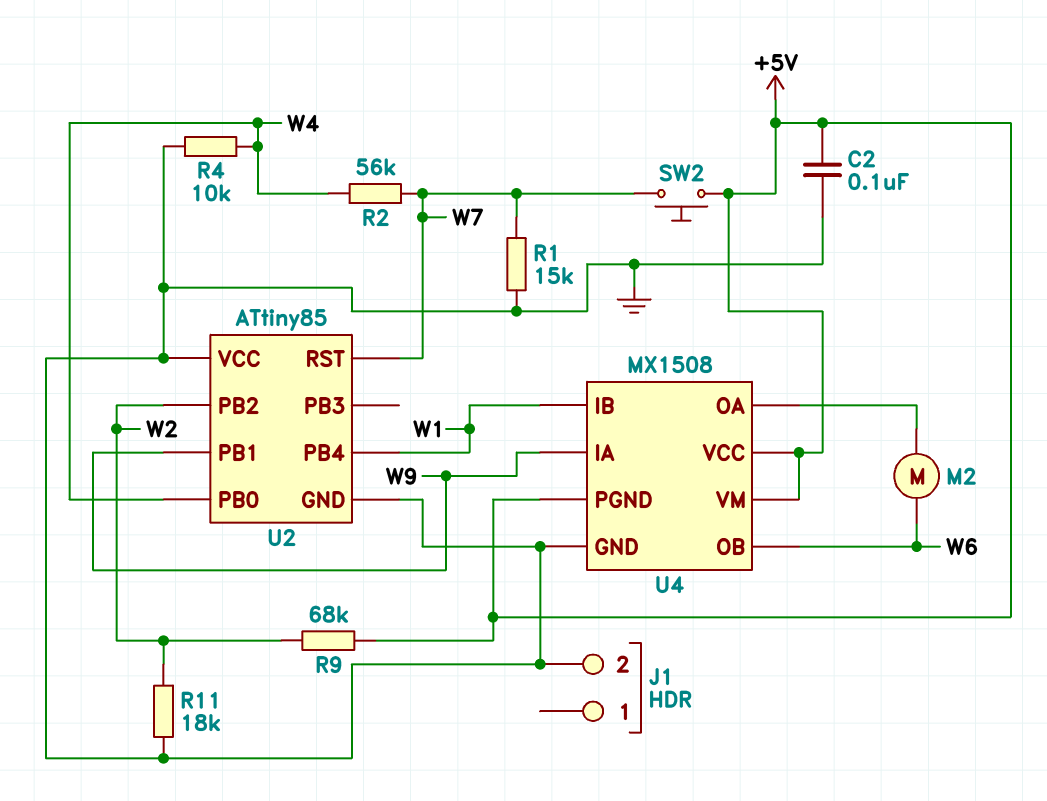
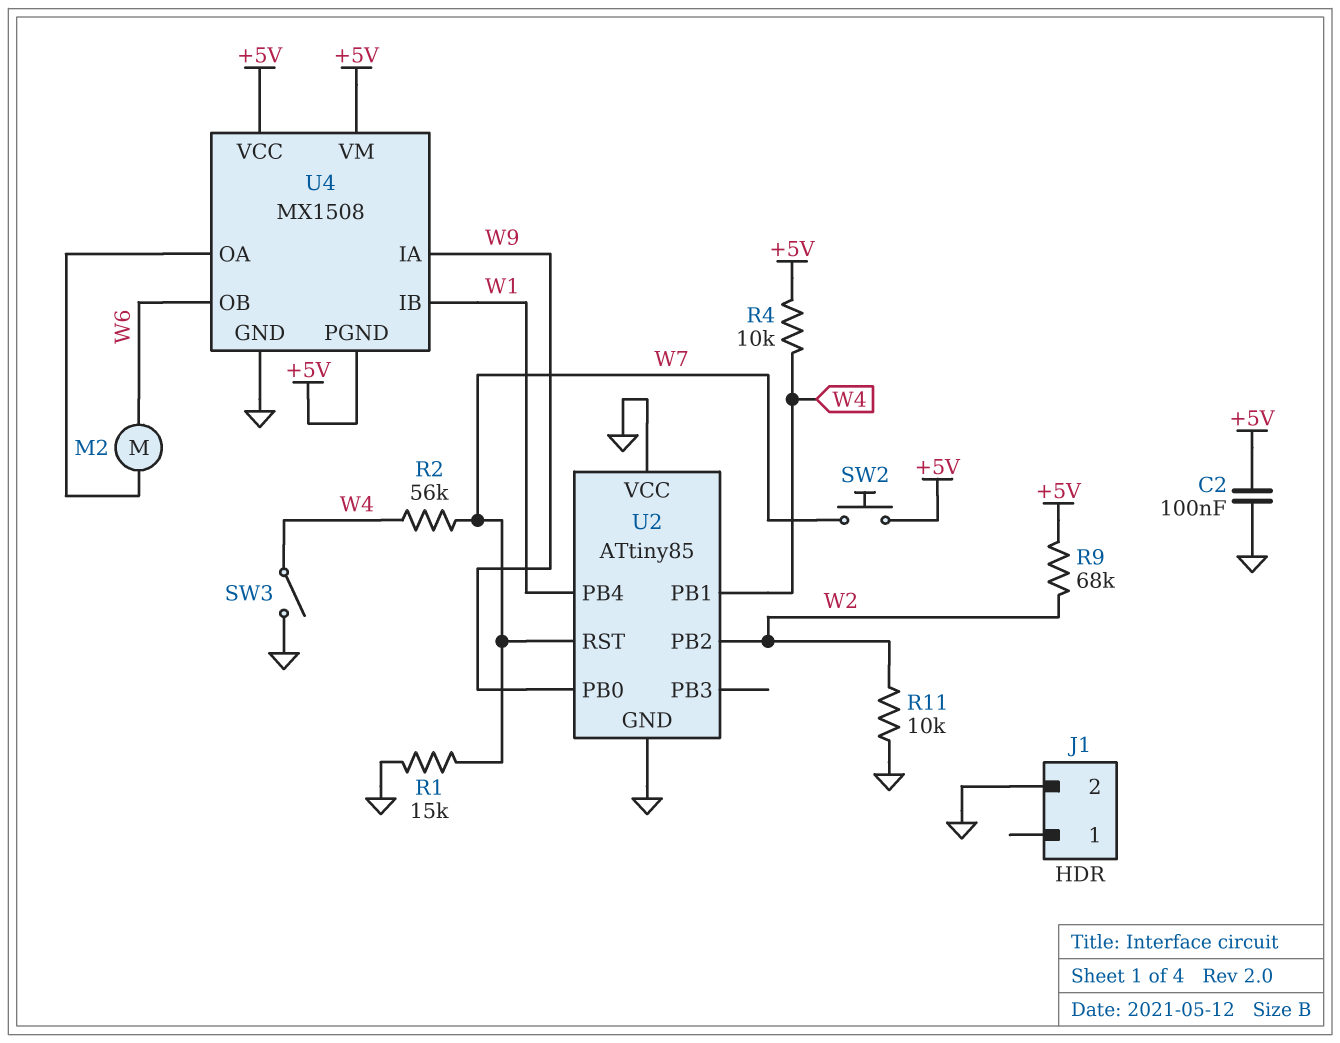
R4: 10k (GND, W4) -> 10k (+5V, W4)
R11: 18k (GND, W2) -> 10k (GND, W2)
SW3: none -> switch (GND, W4)
U2 pin PB0: W4 -> W9
U2 pin PB1: W9 -> W4

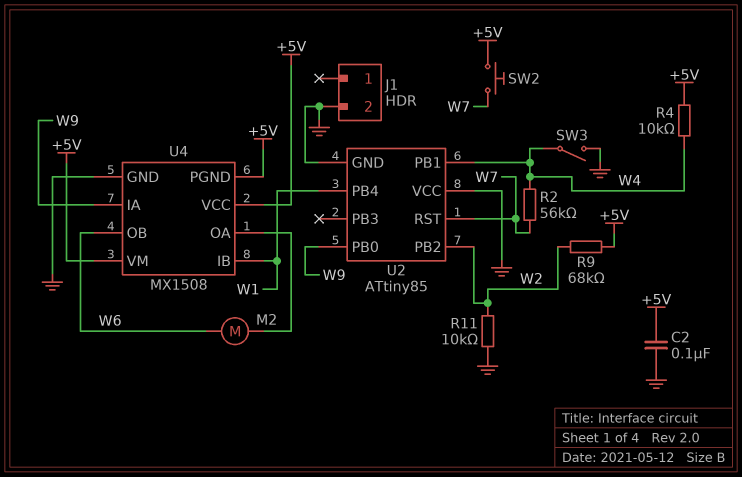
R1: 15k (GND, W7) -> none

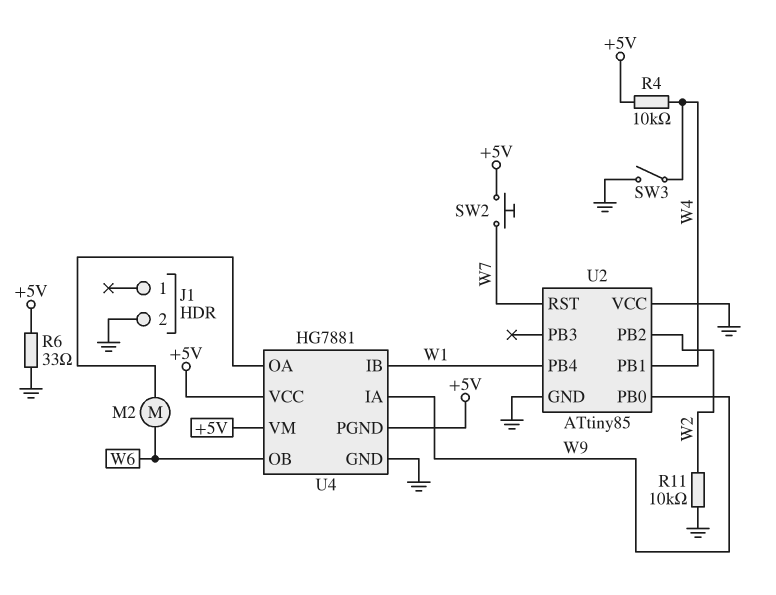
C2: 100nF (+5V, GND) -> none
R2: 56k (W4, W7) -> none
R6: none -> 33 (+5V, GND)
R9: 68k (+5V, W2) -> none
U4: MX1508 -> HG7881

